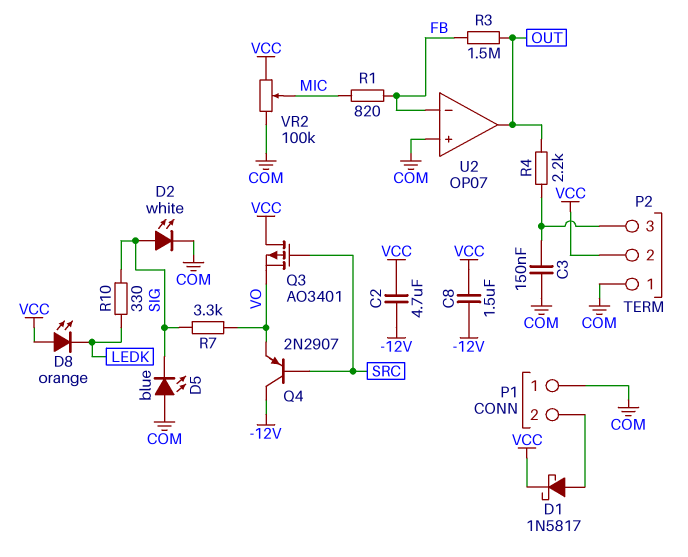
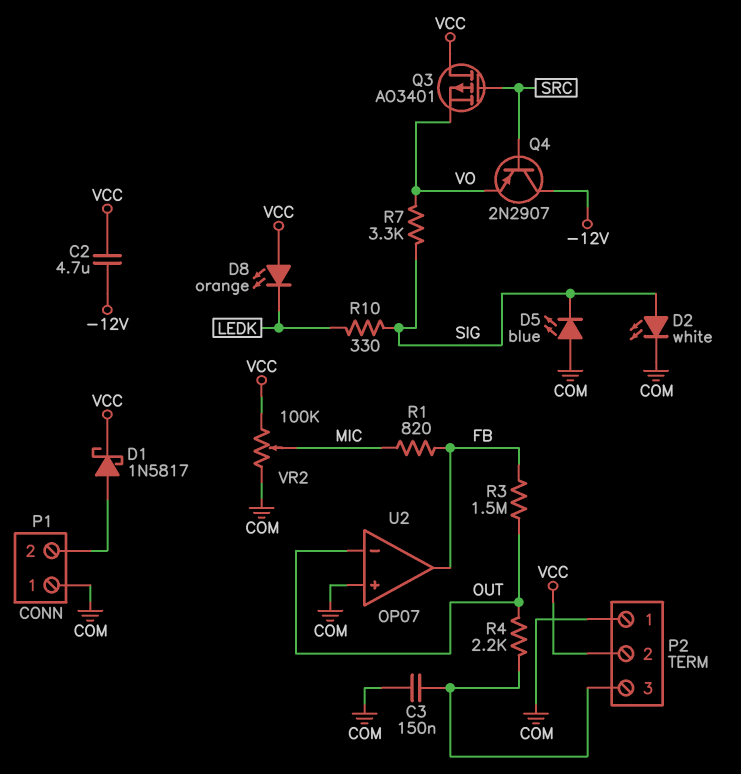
C8: 1.5uF (-12V, VCC) -> none
U2 pin in-: FB -> OUT
U2 pin out: OUT -> FB

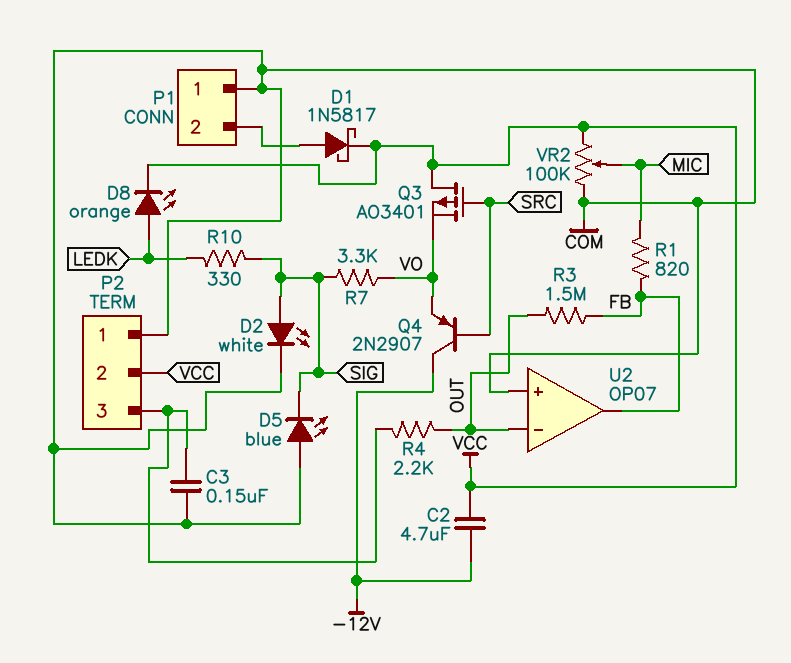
D8: LED orange (A VCC, K LEDK) -> LED orange (A LEDK, K VCC)

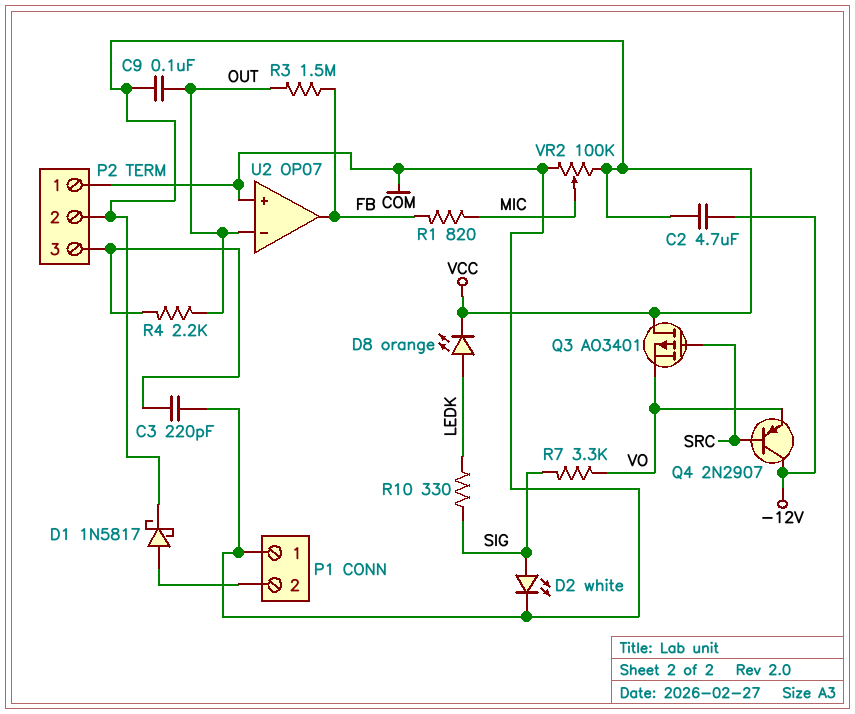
C3: 150nF (COM, P2/3) -> 220pF (COM, P2/3)
C9: none -> 100nF (OUT, VCC)
D5: LED blue (A COM, K SIG) -> none

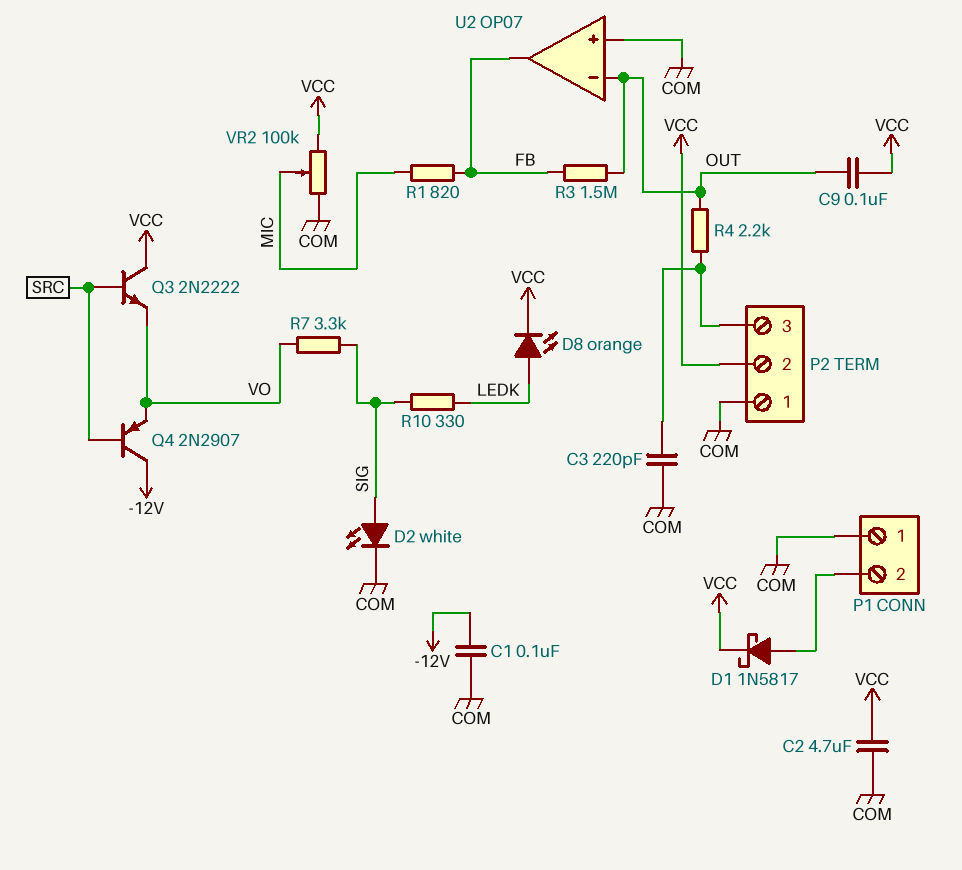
C1: none -> 100nF (-12V, COM)
C2: 4.7uF (-12V, VCC) -> 4.7uF (COM, VCC)
Q3: PMOS AO3401 (G SRC, D VCC, S VO) -> NPN 2N2222 (B SRC, C VCC, E VO)

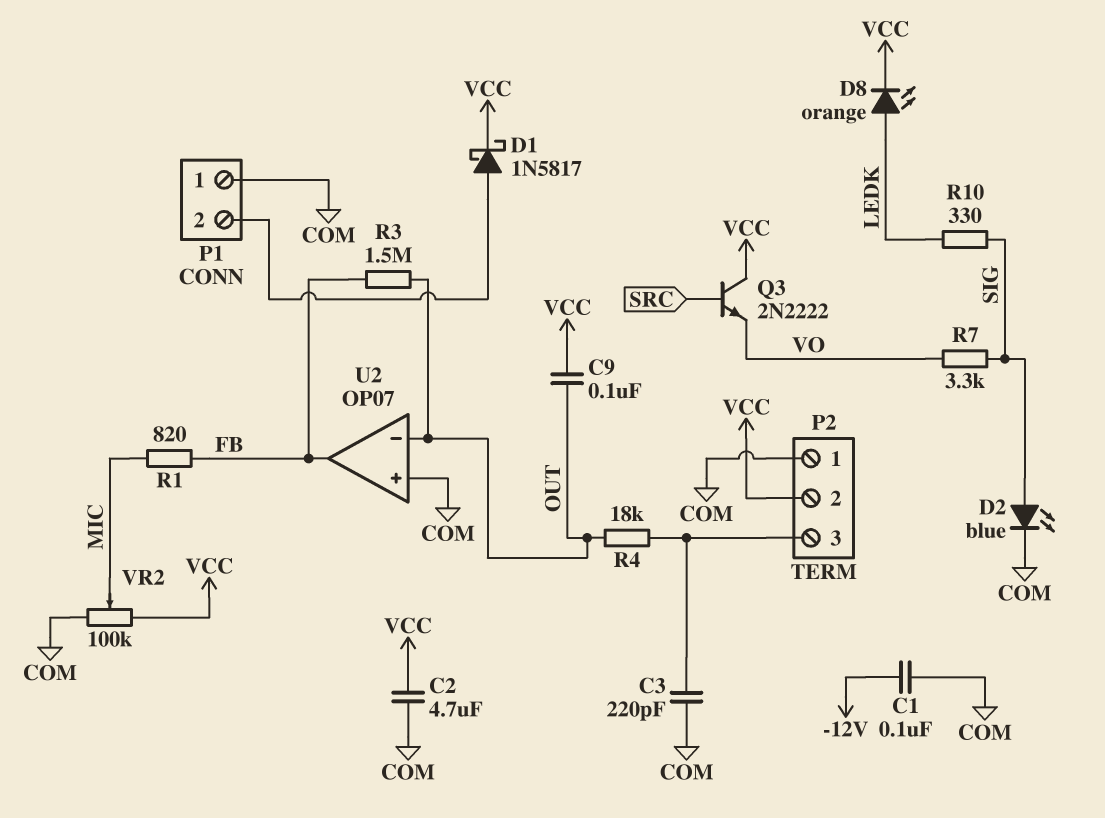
D2: LED white (A SIG, K COM) -> LED blue (A SIG, K COM)
Q4: PNP 2N2907 (B SRC, C -12V, E VO) -> none
R4: 2.2k (OUT, P2/3) -> 18k (OUT, P2/3)

